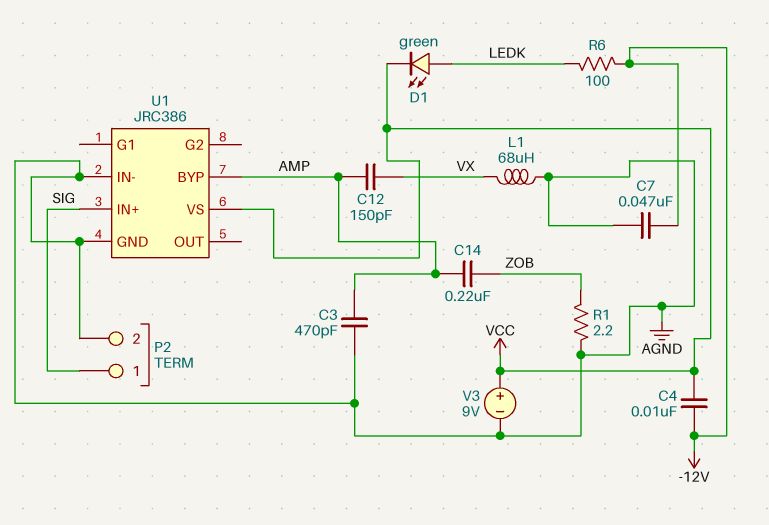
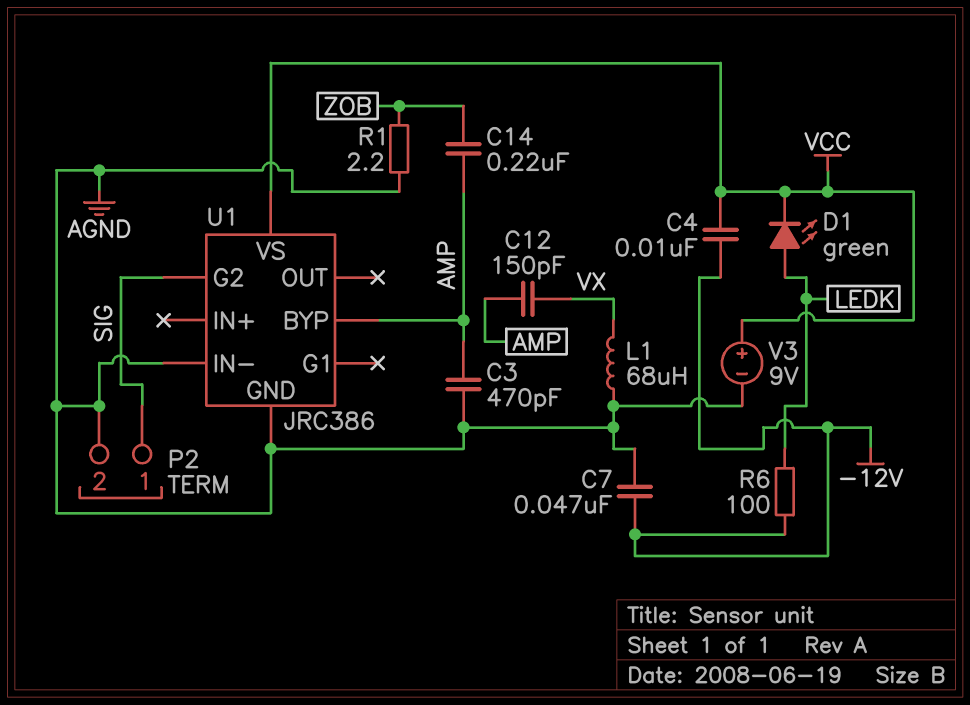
U1 pin G2: none -> SIG
U1 pin IN+: SIG -> none

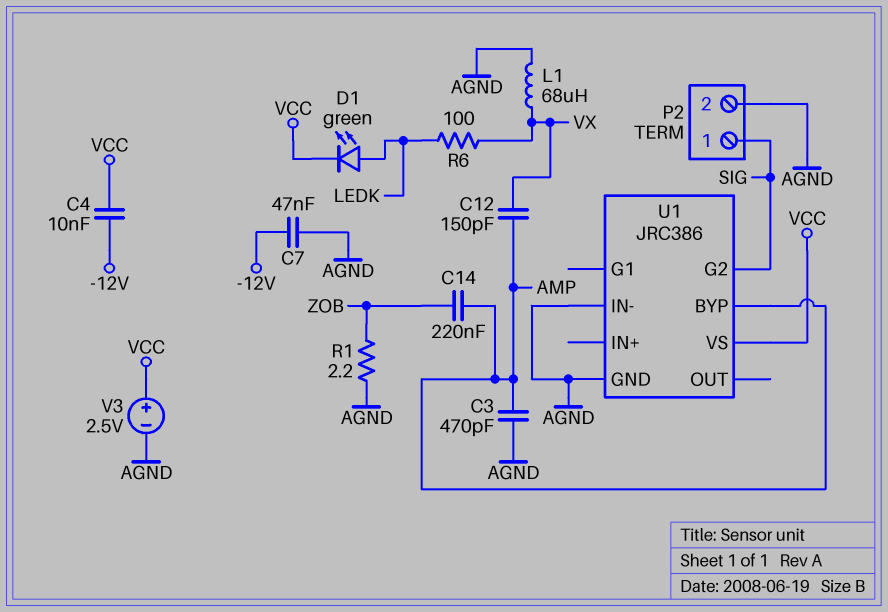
R6: 100 (-12V, LEDK) -> 100 (LEDK, VX)
V3: 9V (plus VCC, minus AGND) -> 2.5V (plus VCC, minus AGND)

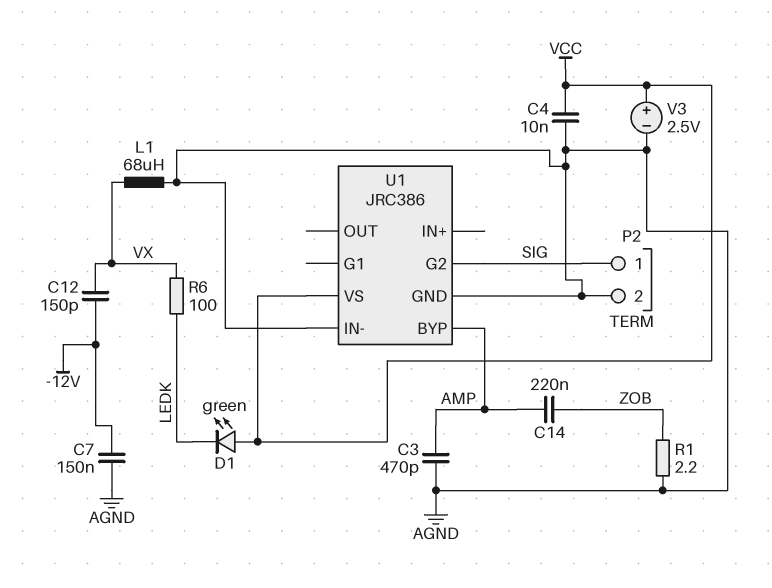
C4: 10nF (-12V, VCC) -> 10nF (AGND, VCC)
C7: 47nF (-12V, AGND) -> 150nF (-12V, AGND)
C12: 150pF (AMP, VX) -> 150pF (-12V, VX)
D1: LED green (A LEDK, K VCC) -> LED green (A VCC, K LEDK)

